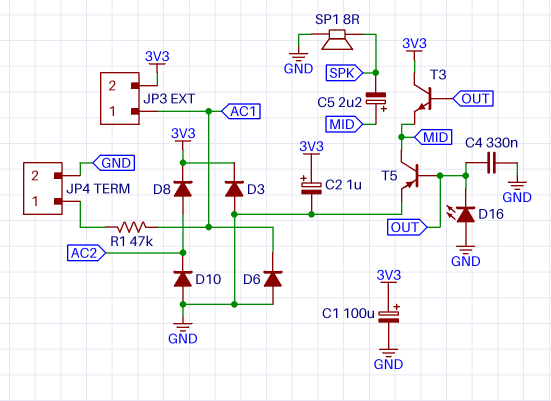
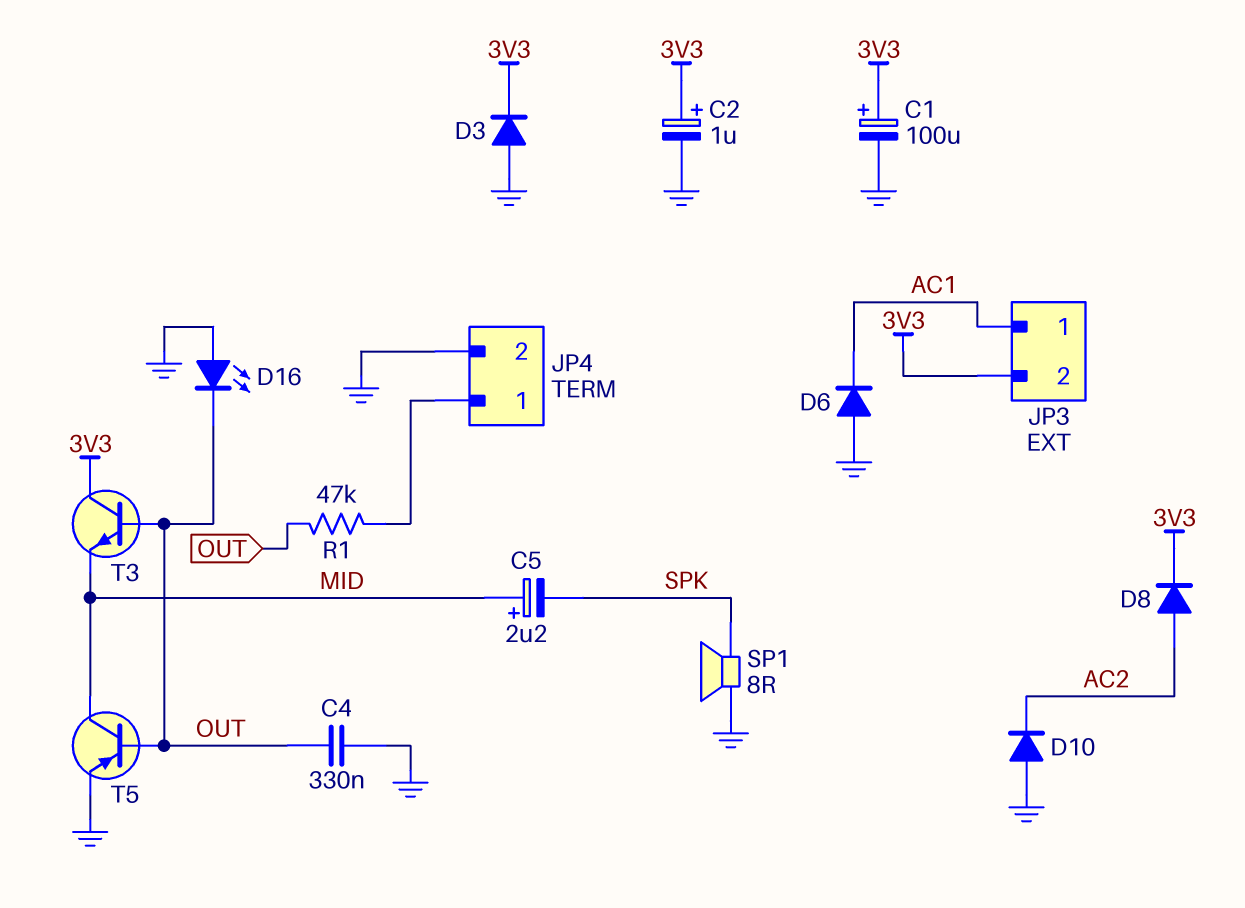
R1: 47k (AC1, JP4/1) -> 47k (JP4/1, OUT)

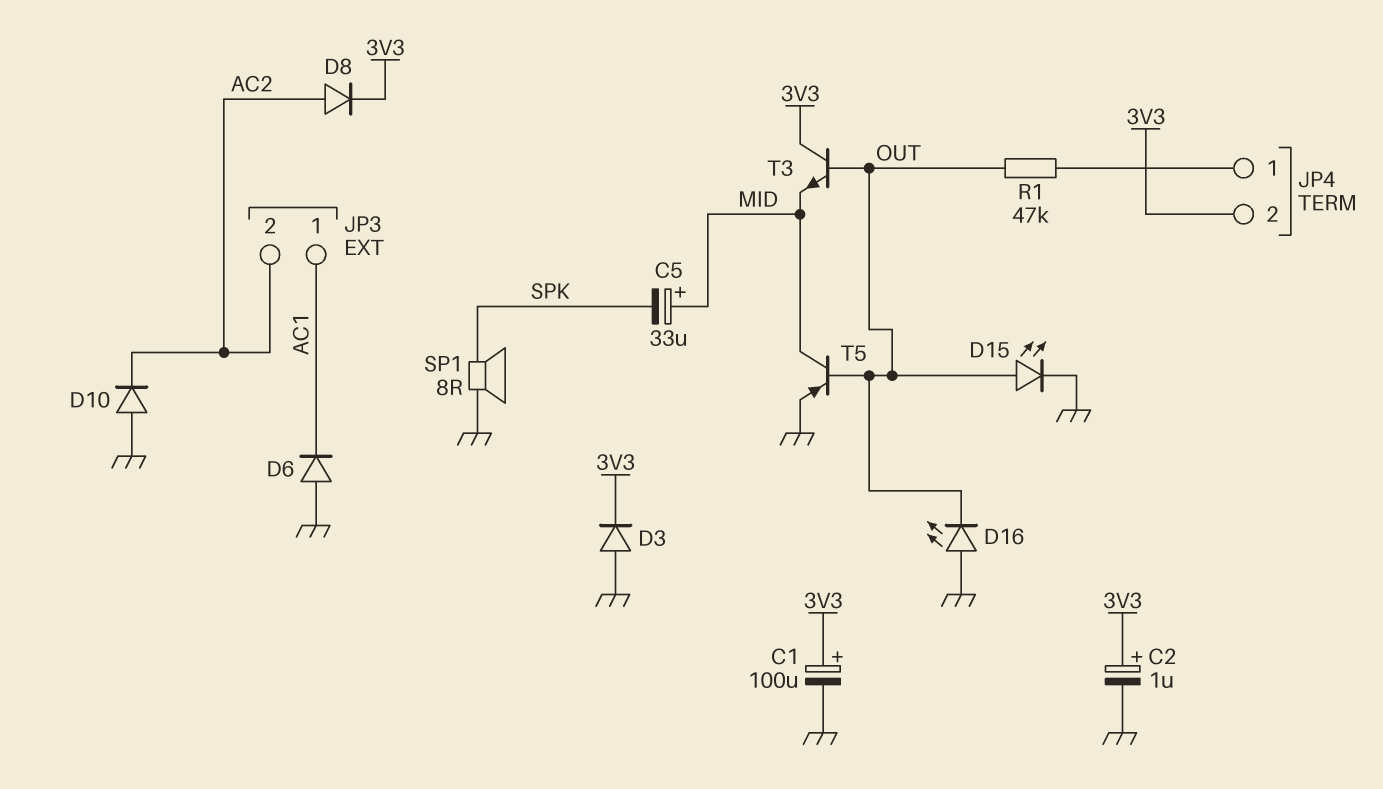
C4: 330nF (GND, OUT) -> none
C5: 2.2uF (plus MID, minus SPK) -> 33uF (plus MID, minus SPK)
D15: none -> LED (A OUT, K GND)
JP3 pin 2: 3V3 -> AC2
JP4 pin 2: GND -> 3V3

